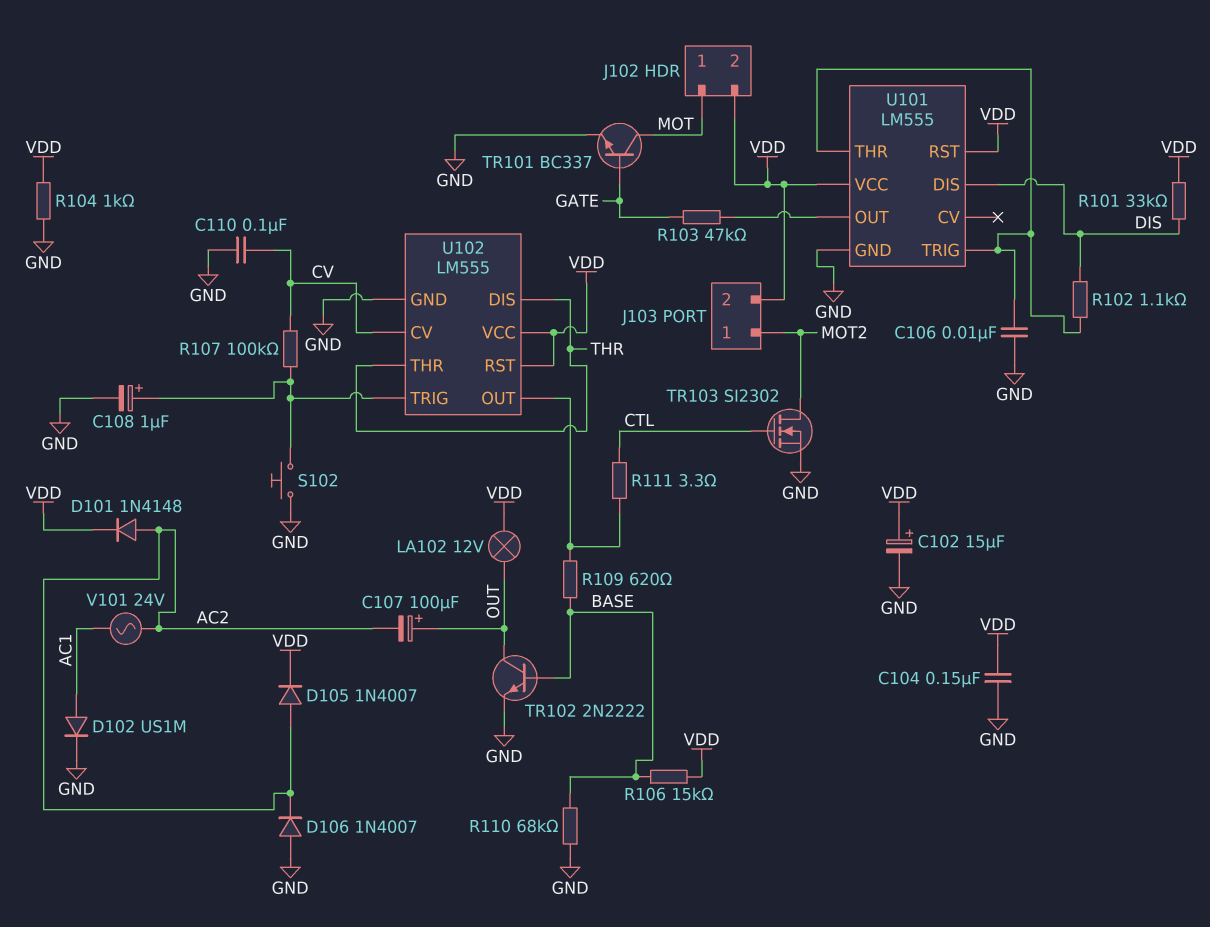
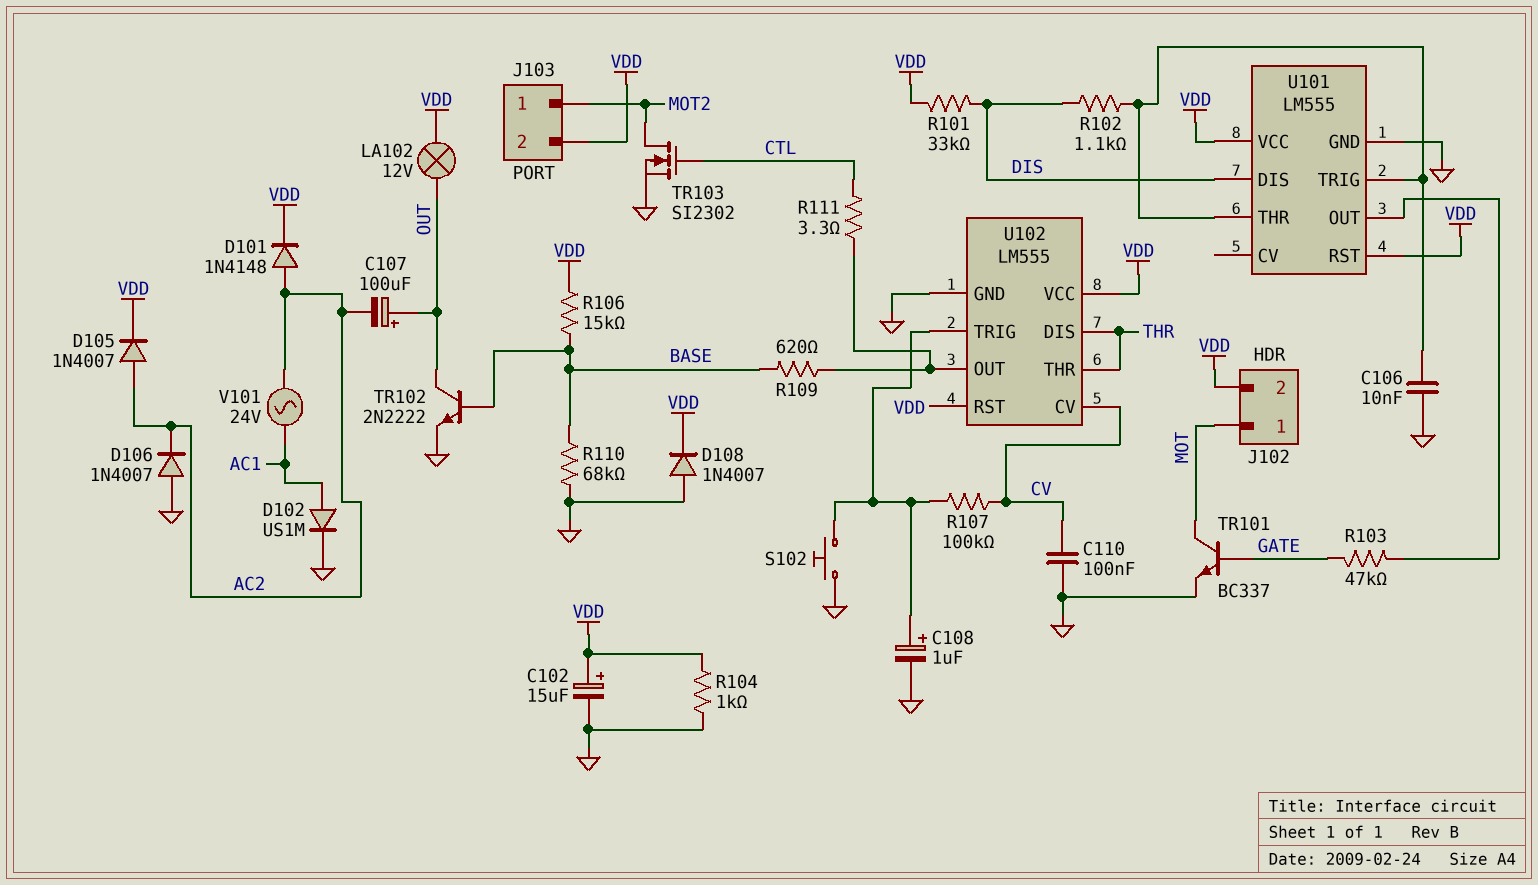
C104: 150nF (GND, VDD) -> none
D108: none -> diode 1N4007 (A GND, K VDD)

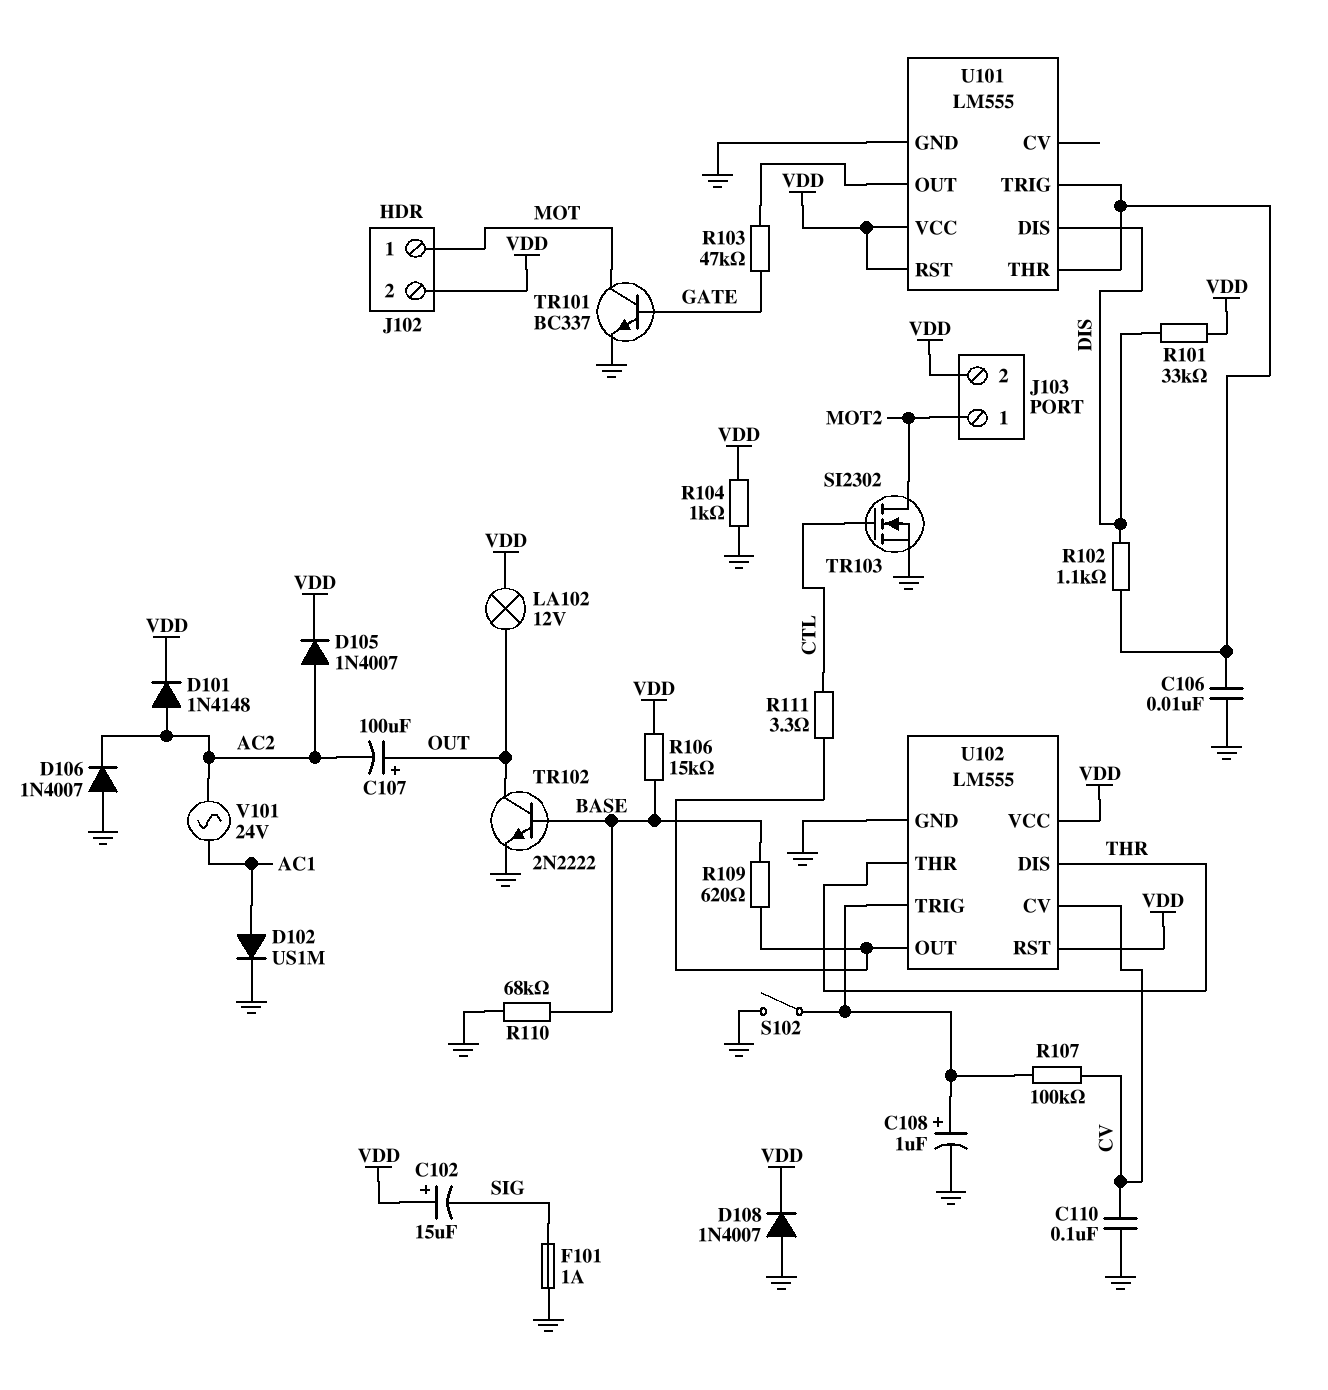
C102: 15uF (plus VDD, minus GND) -> 15uF (plus VDD, minus SIG)
F101: none -> 1A (GND, SIG)
S102: button (GND, U102/TRIG) -> switch (GND, U102/TRIG)

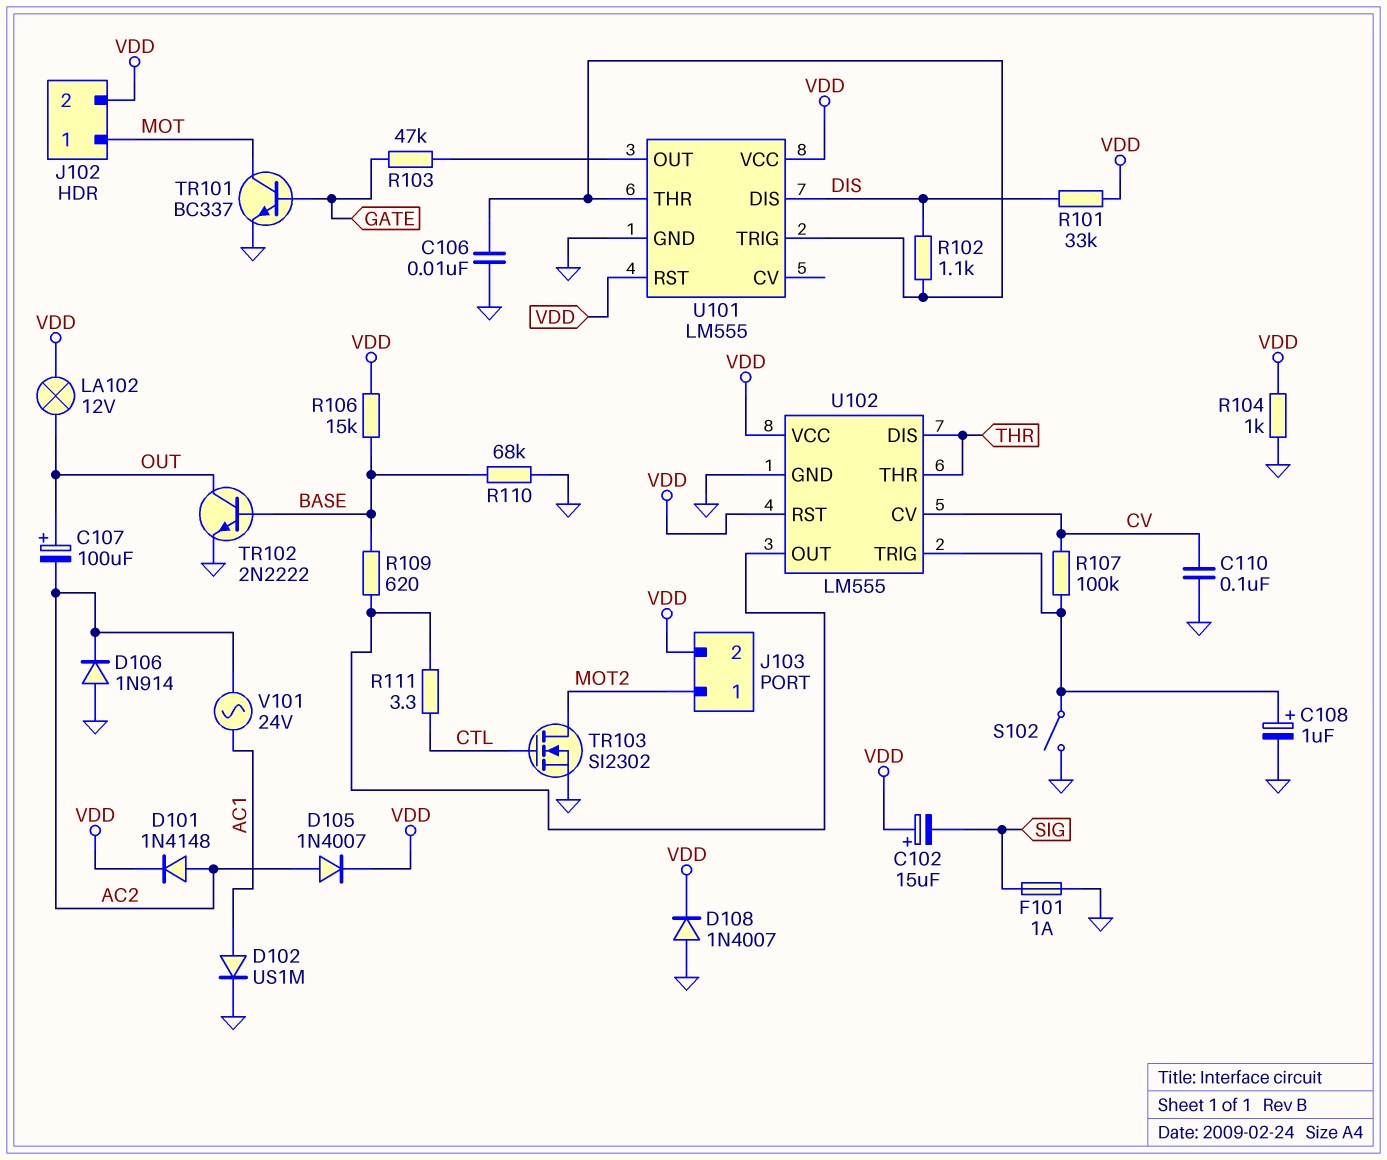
D106: diode 1N4007 (A GND, K AC2) -> diode 1N914 (A GND, K AC2)

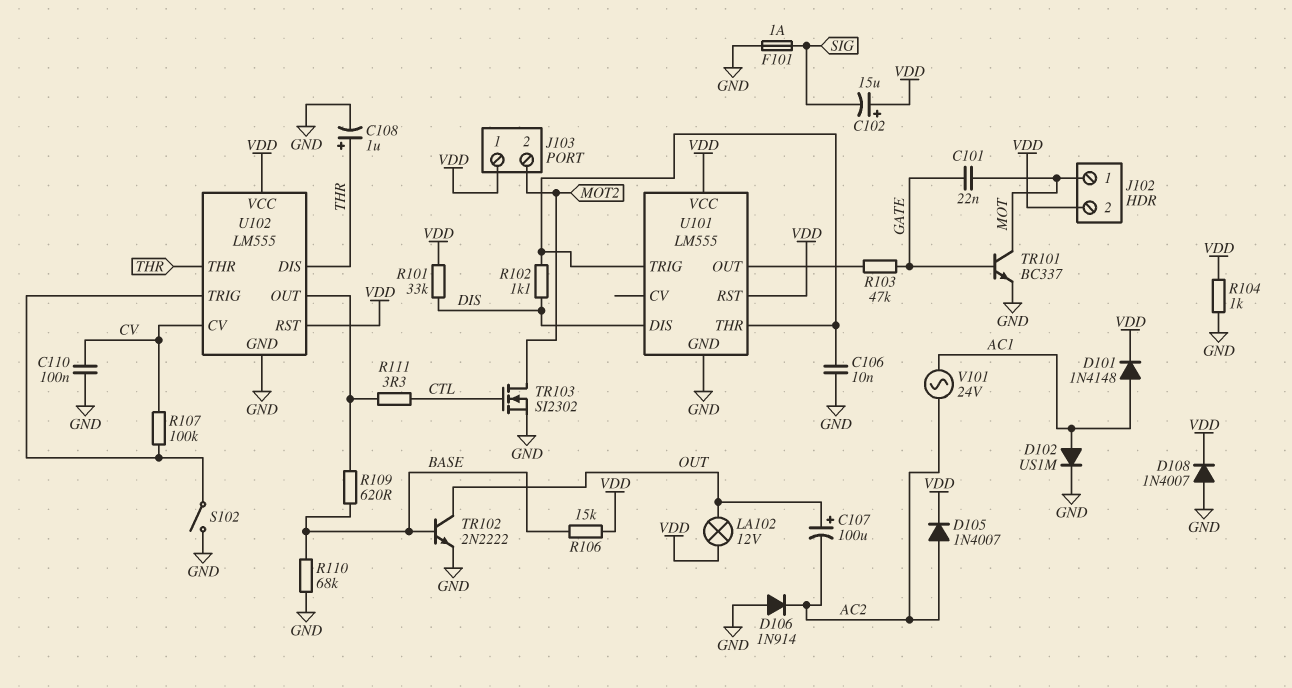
C101: none -> 22nF (GATE, MOT)
C108: 1uF (plus U102/TRIG, minus GND) -> 1uF (plus THR, minus GND)
D101: diode 1N4148 (A AC2, K VDD) -> diode 1N4148 (A AC1, K VDD)
J103 pin 1: MOT2 -> VDD
J103 pin 2: VDD -> MOT2

